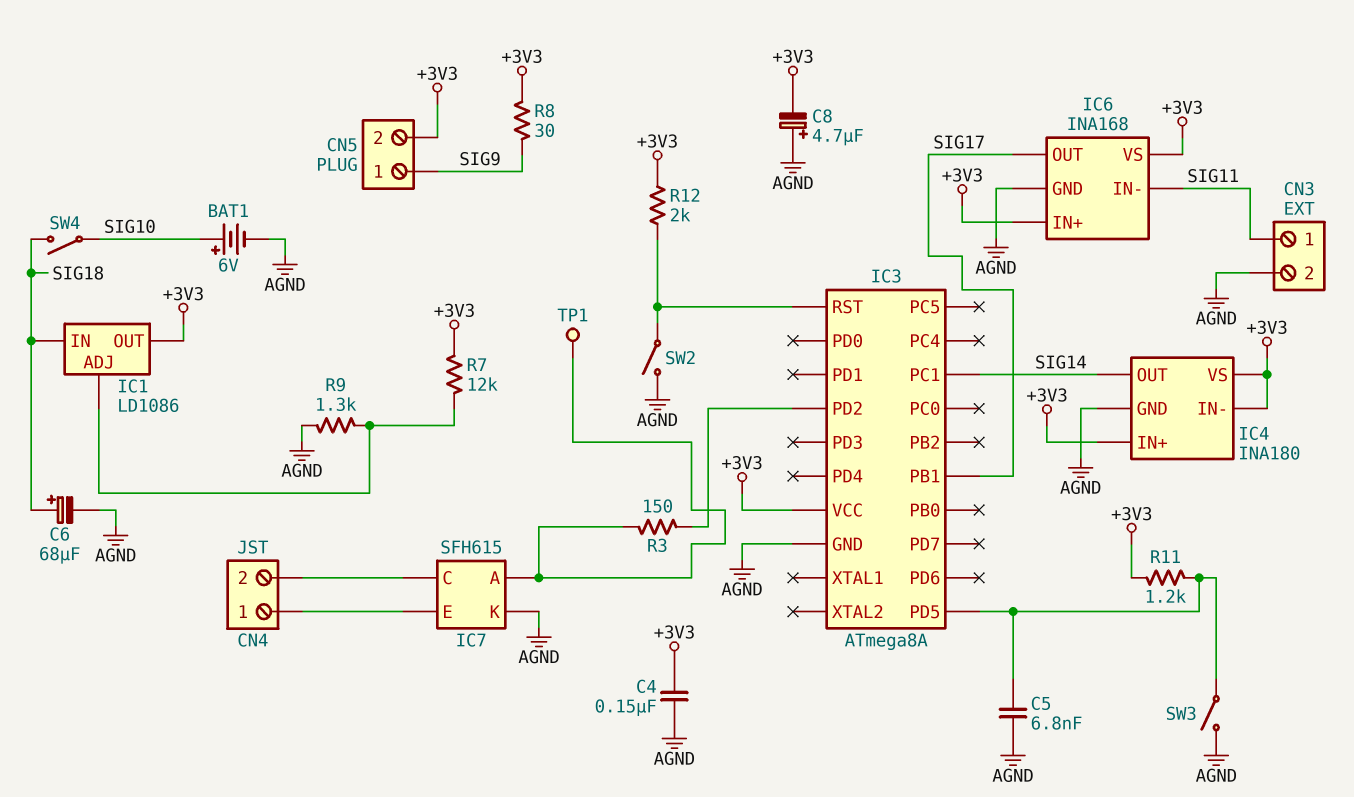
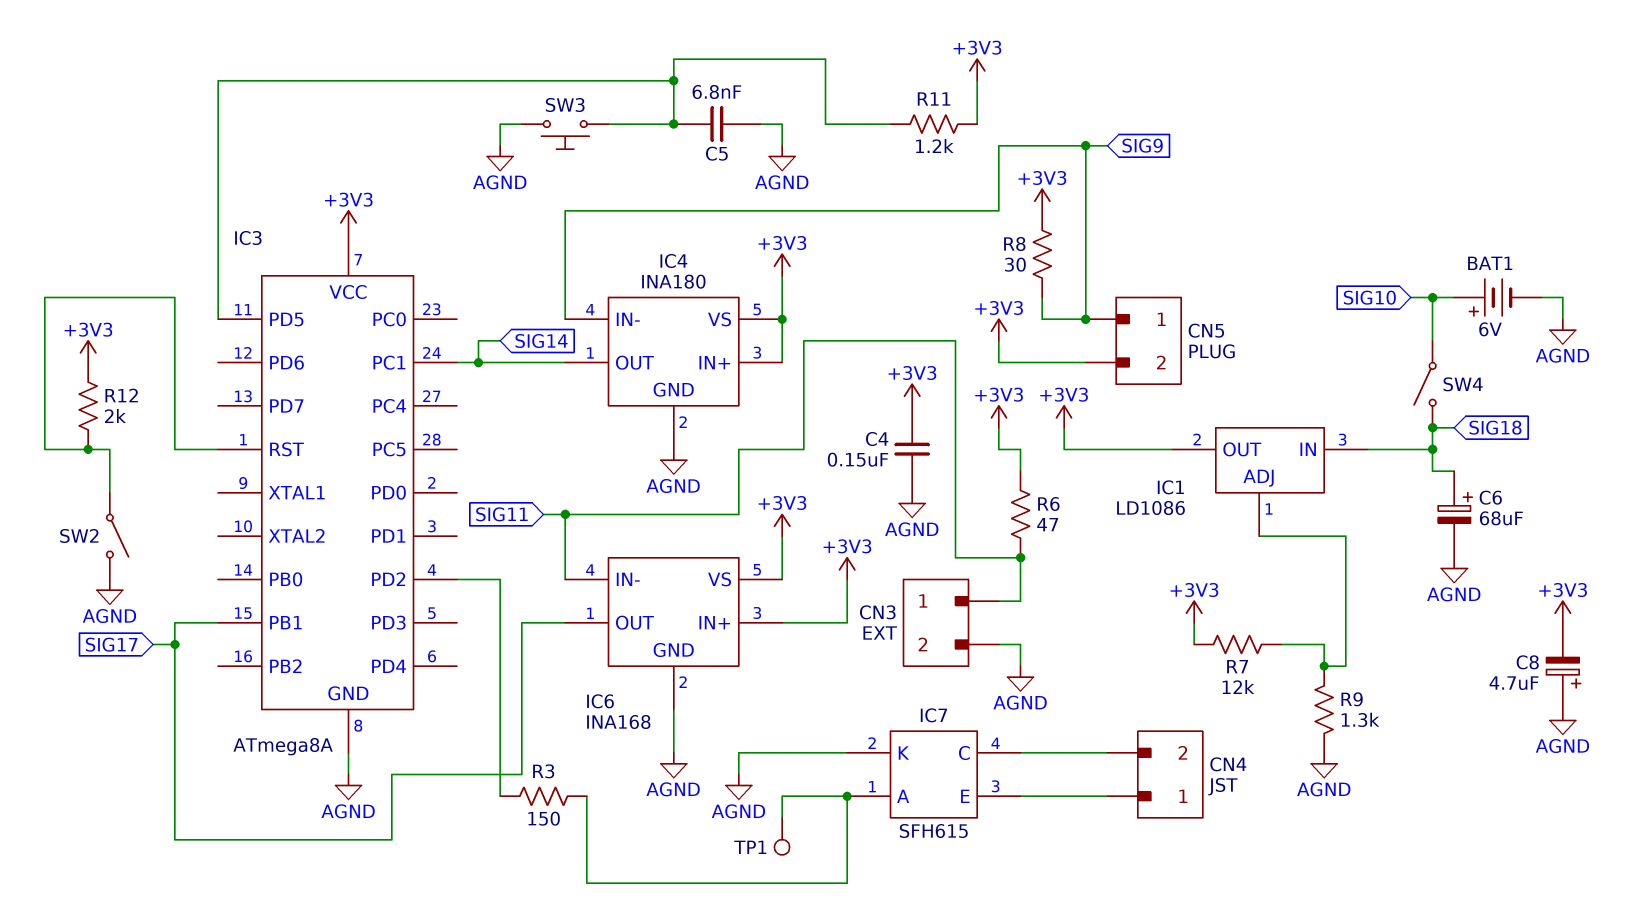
IC4 pin IN-: +3V3 -> SIG9
R6: none -> 47 (+3V3, SIG11)
SW3: switch (AGND, IC3/PD5) -> button (AGND, IC3/PD5)

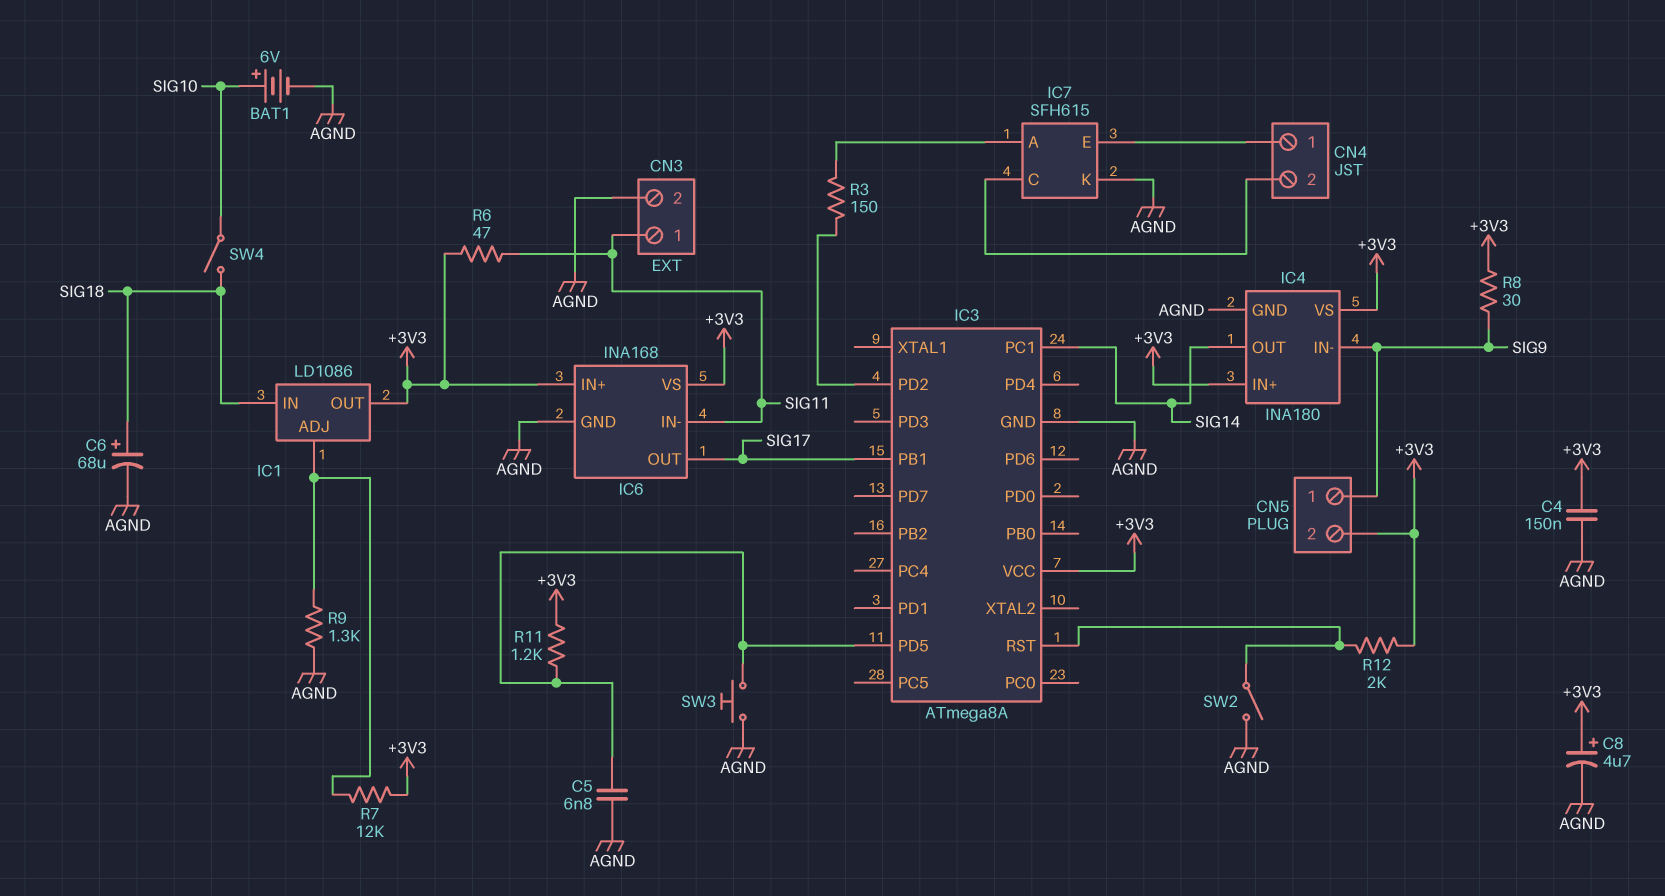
C8: 4.7uF (plus AGND, minus +3V3) -> 4.7uF (plus +3V3, minus AGND)
TP1: test point (IC7/A) -> none

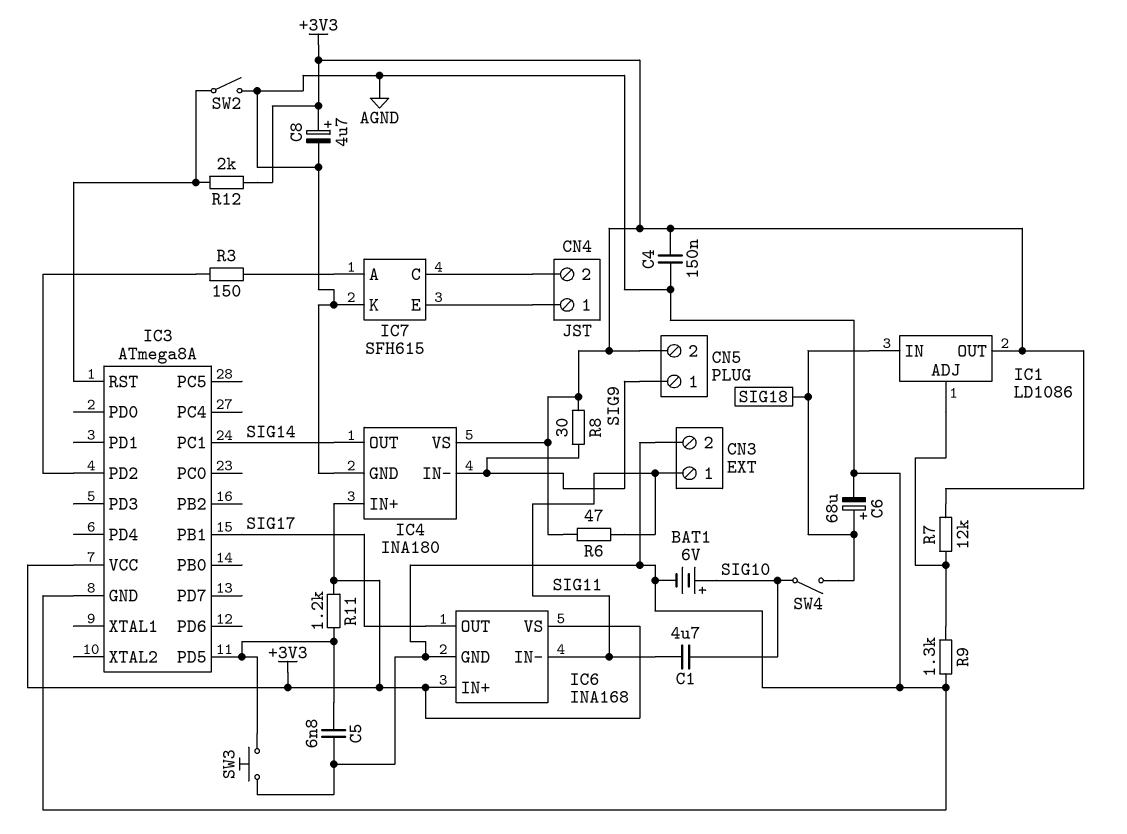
C1: none -> 4.7uF (SIG10, SIG11)

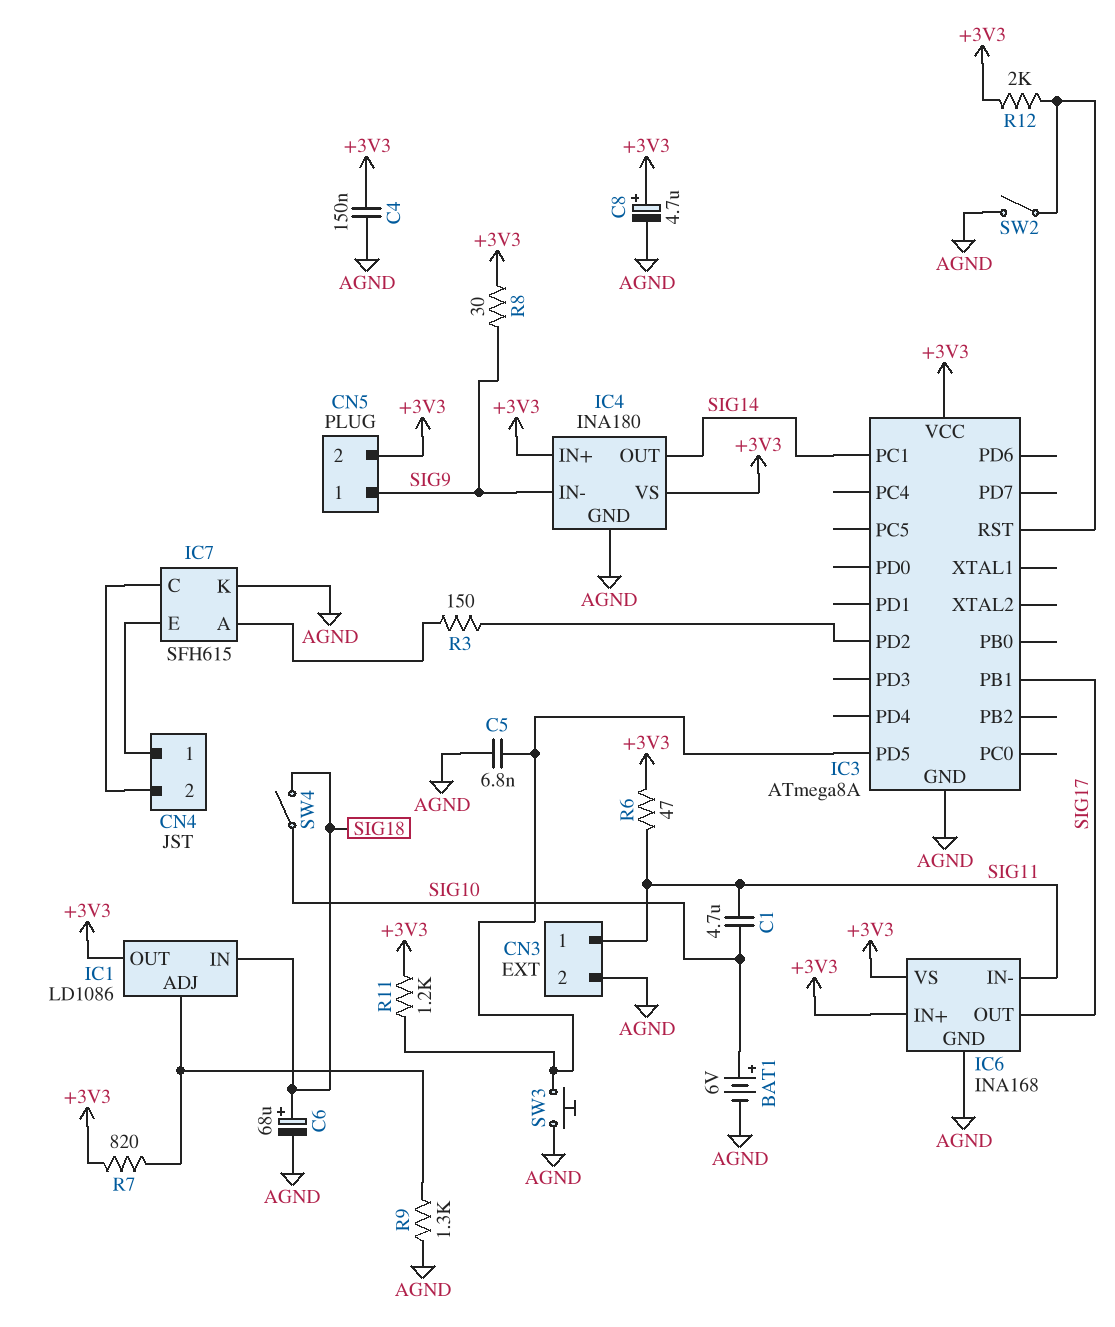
R7: 12k (+3V3, IC1/ADJ) -> 820 (+3V3, IC1/ADJ)

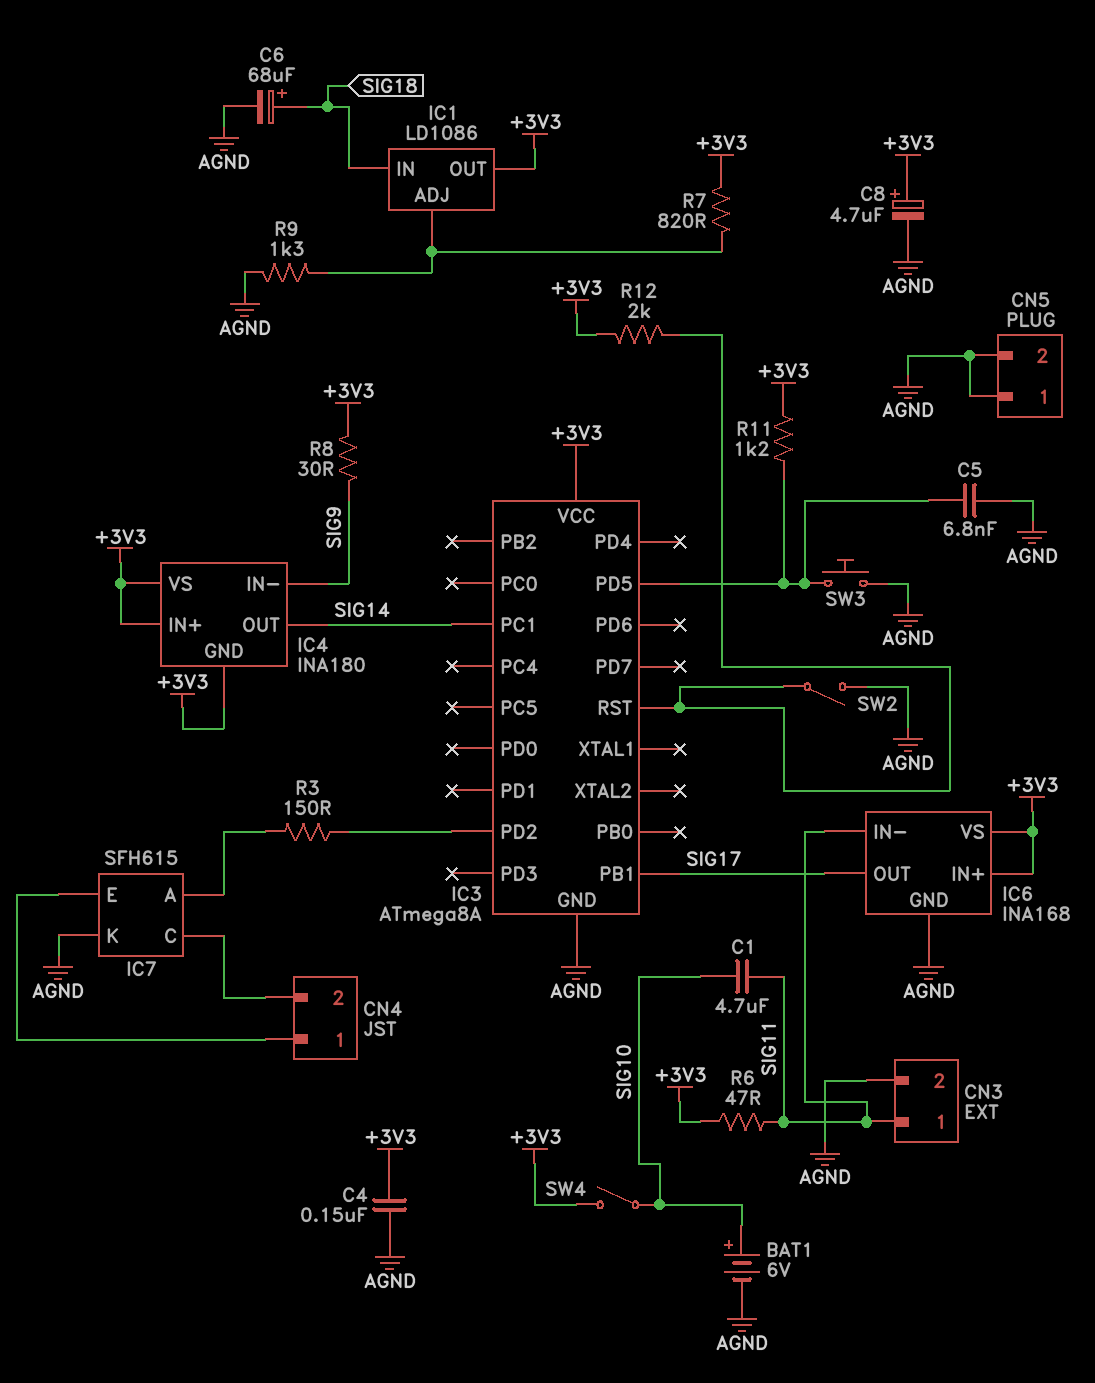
CN5 pin 1: SIG9 -> AGND
CN5 pin 2: +3V3 -> AGND
IC4 pin GND: AGND -> +3V3
SW4: switch (SIG10, SIG18) -> switch (+3V3, SIG10)

